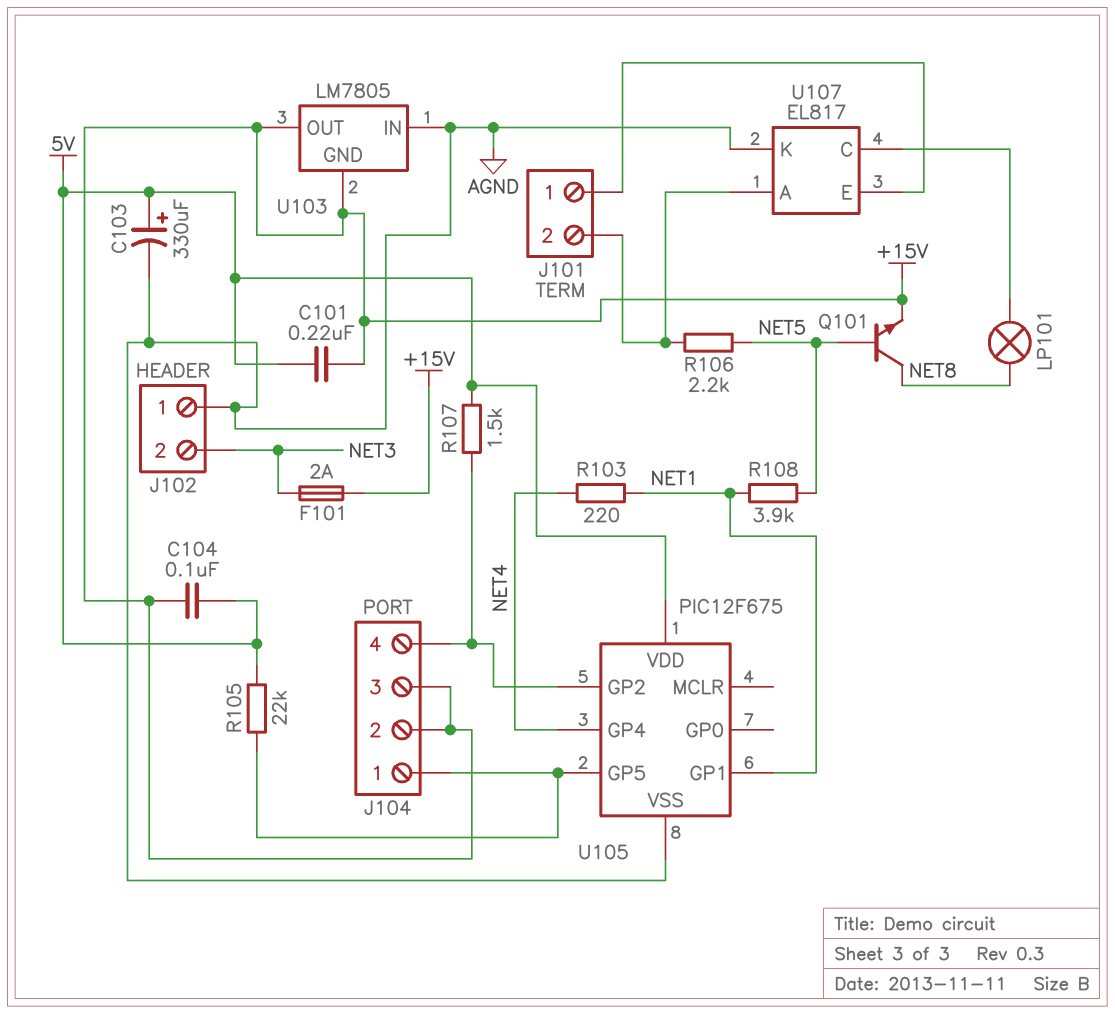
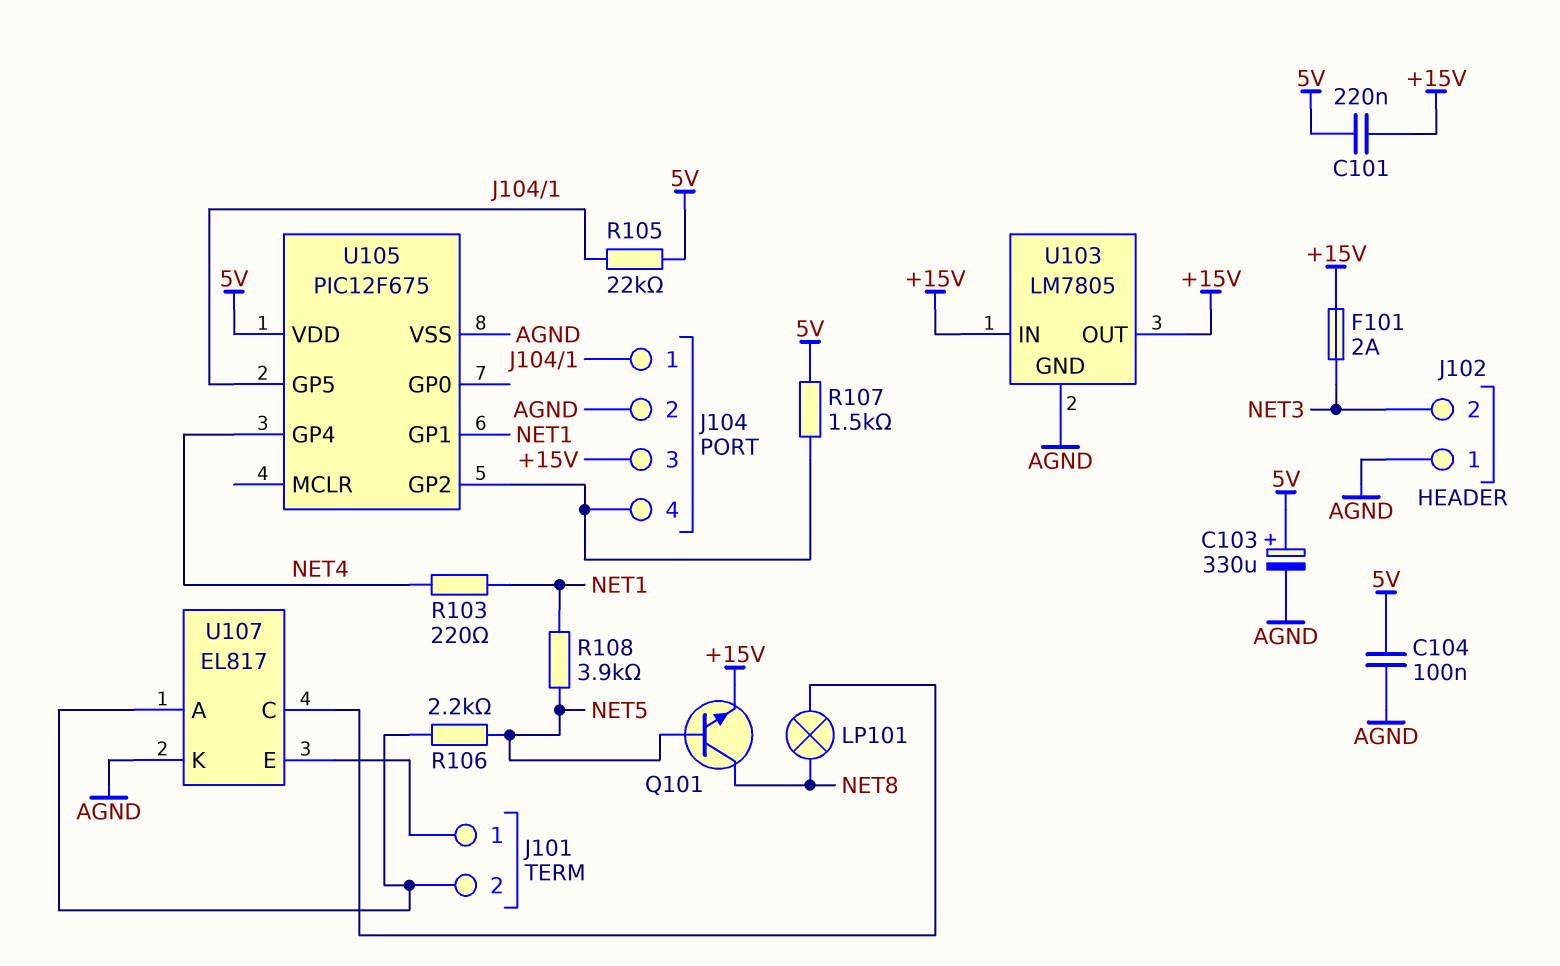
C104: 100nF (+15V, 5V) -> 100nF (5V, AGND)
J104 pin 2: +15V -> AGND
U103 pin GND: +15V -> AGND
U103 pin IN: AGND -> +15V

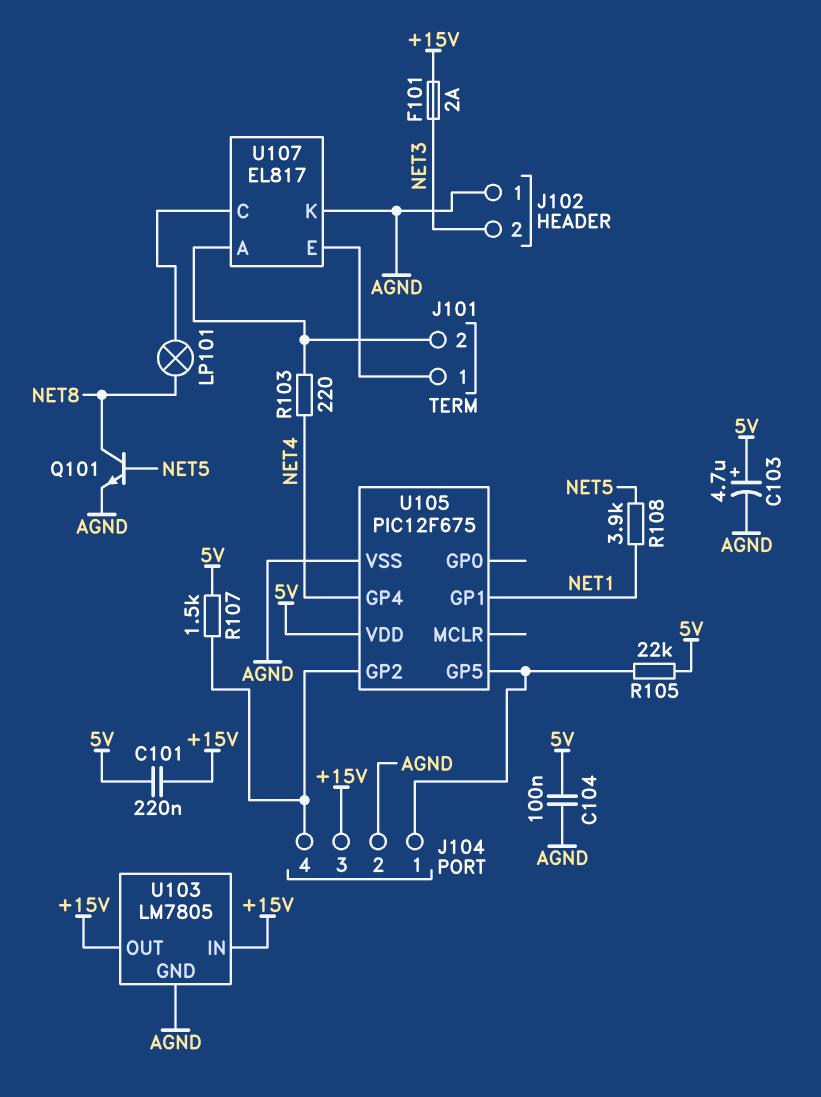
C103: 330uF (plus 5V, minus AGND) -> 4.7uF (plus 5V, minus AGND)
Q101: NPN (B NET5, C NET8, E +15V) -> NPN (B NET5, C NET8, E AGND)
R103: 220 (NET1, NET4) -> 220 (J101/2, NET4)
R106: 2.2k (J101/2, NET5) -> none

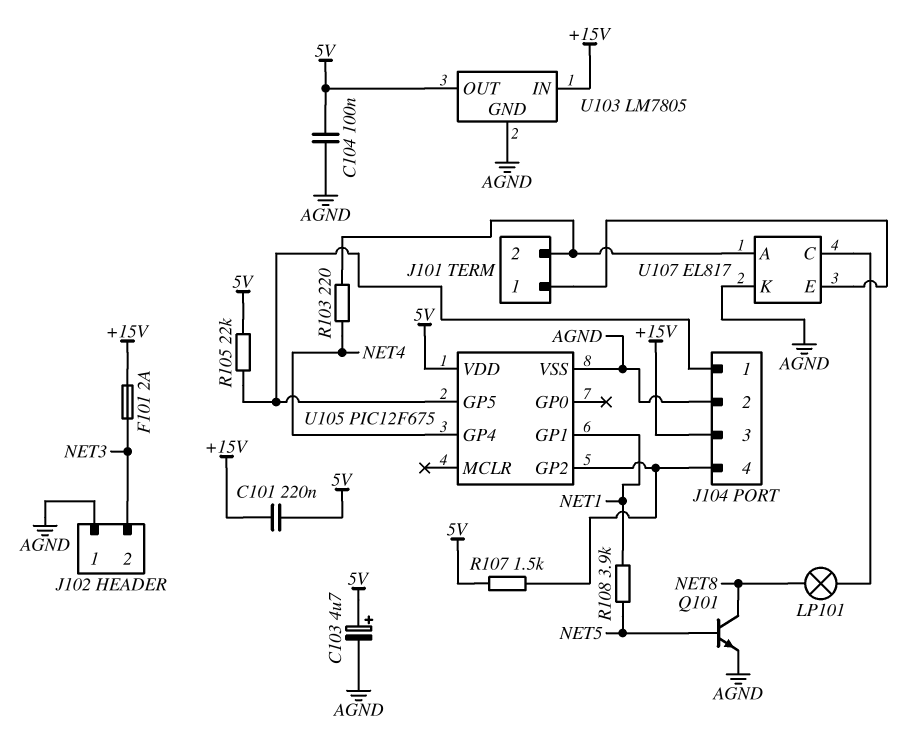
U103 pin OUT: +15V -> 5V

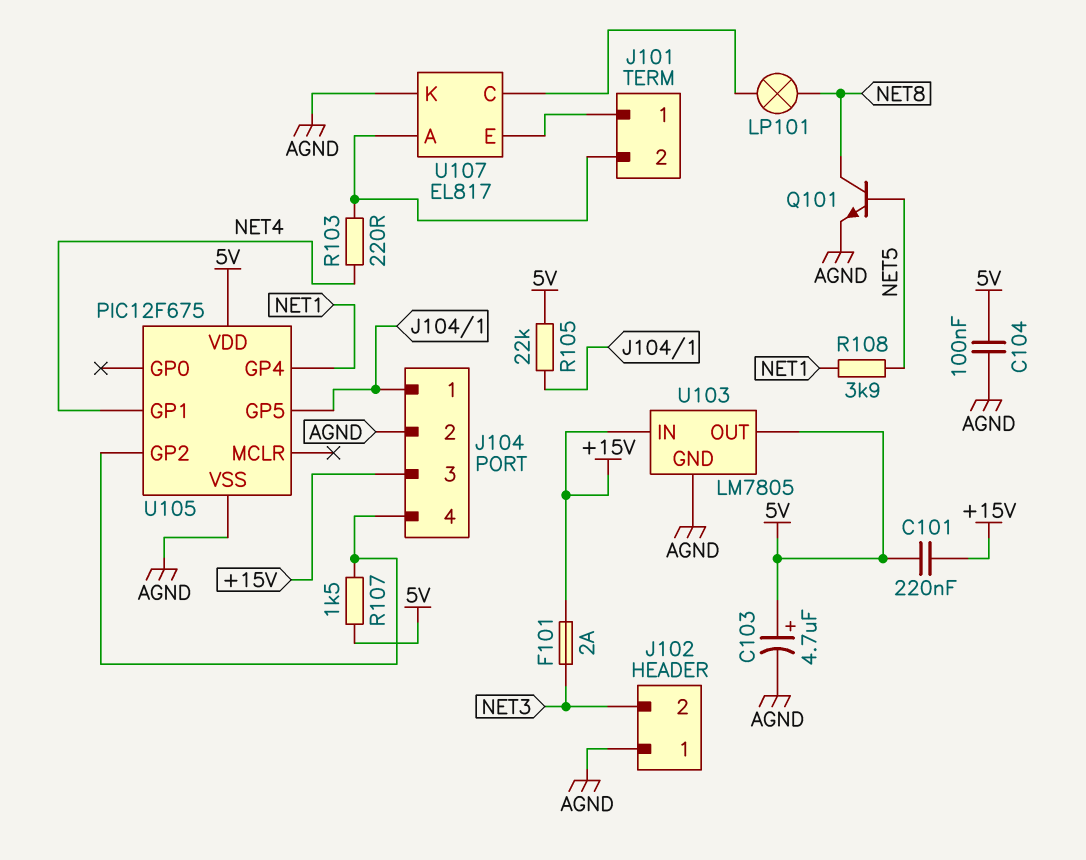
U105 pin GP1: NET1 -> NET4
U105 pin GP4: NET4 -> NET1

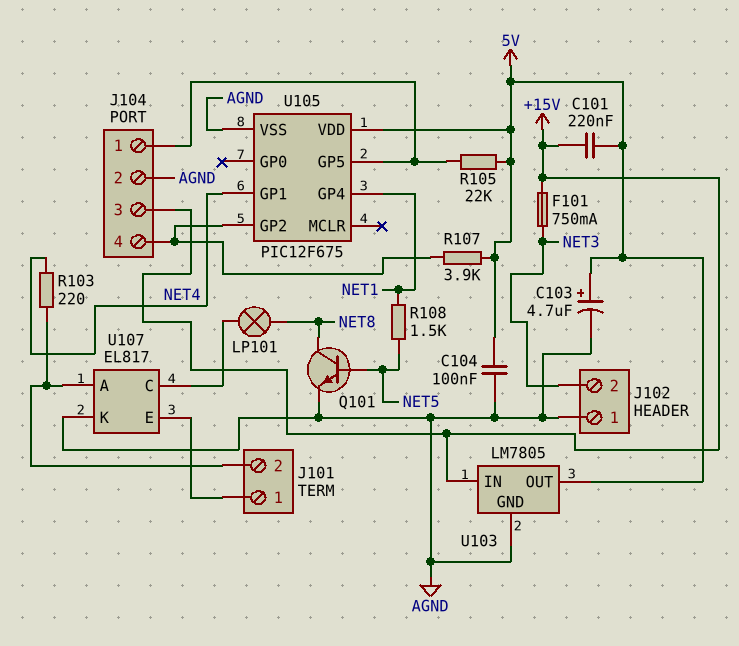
F101: 2A (+15V, NET3) -> 750mA (+15V, NET3)
R107: 1.5k (5V, J104/4) -> 3.9k (5V, J104/4)
R108: 3.9k (NET1, NET5) -> 1.5k (NET1, NET5)

